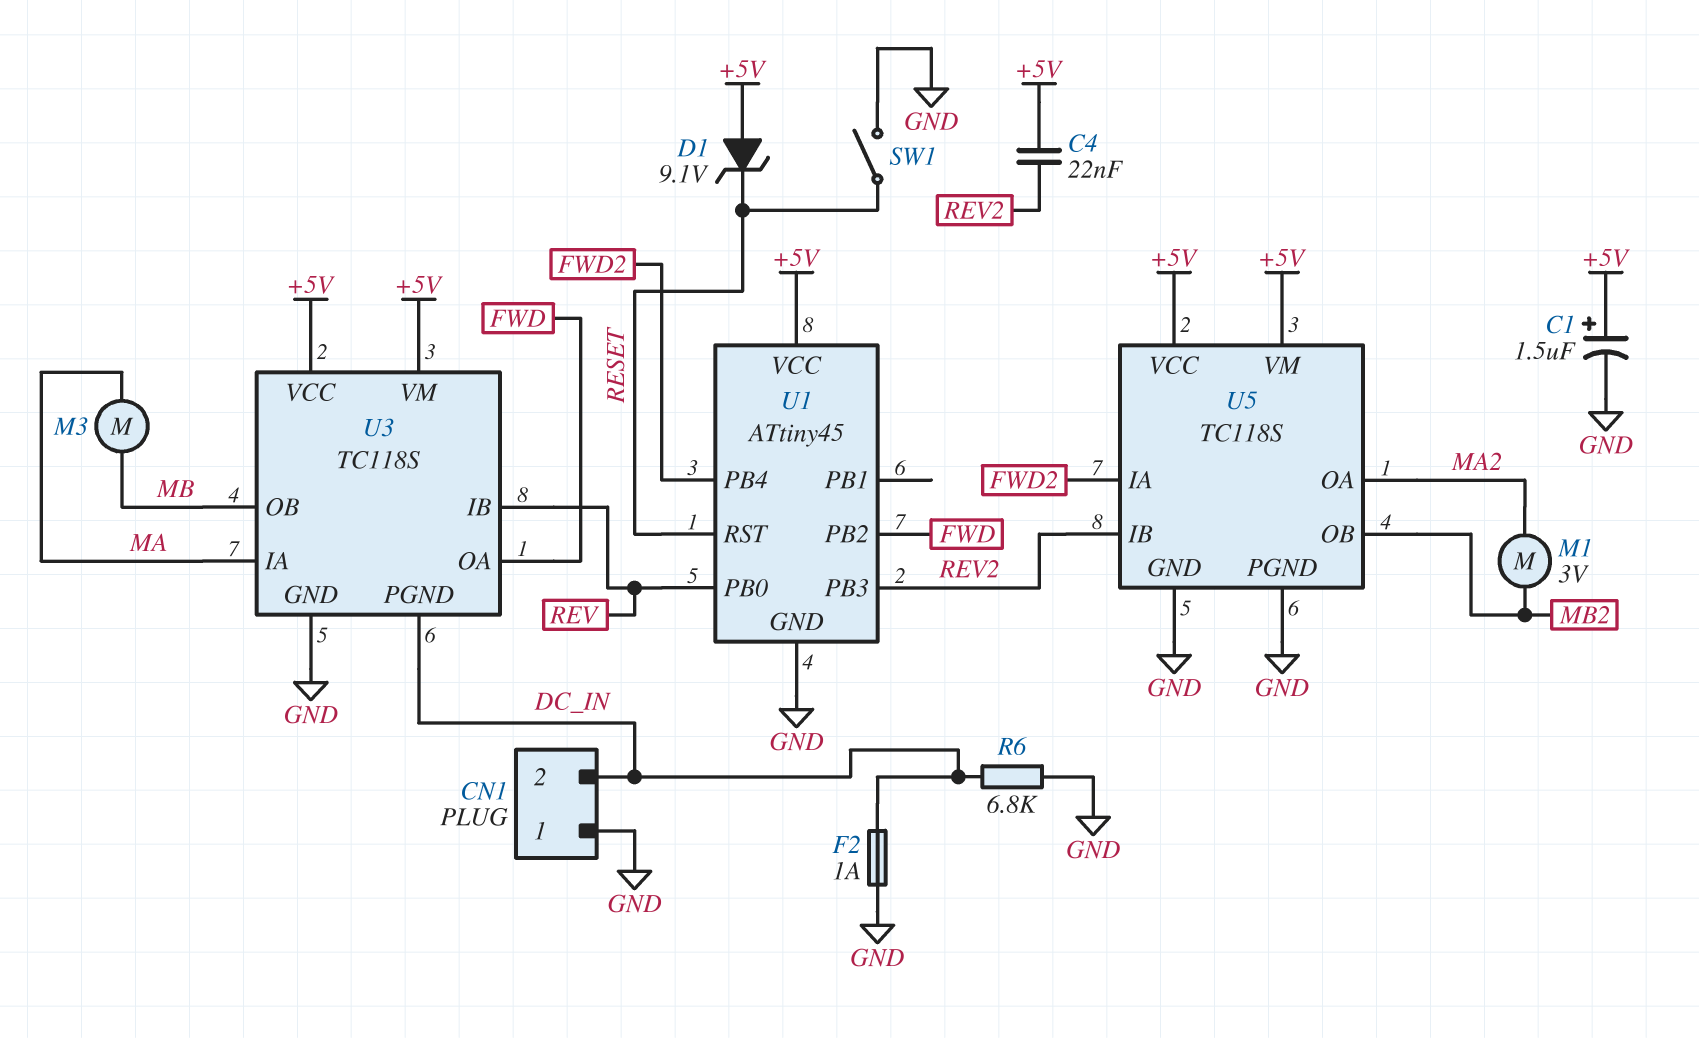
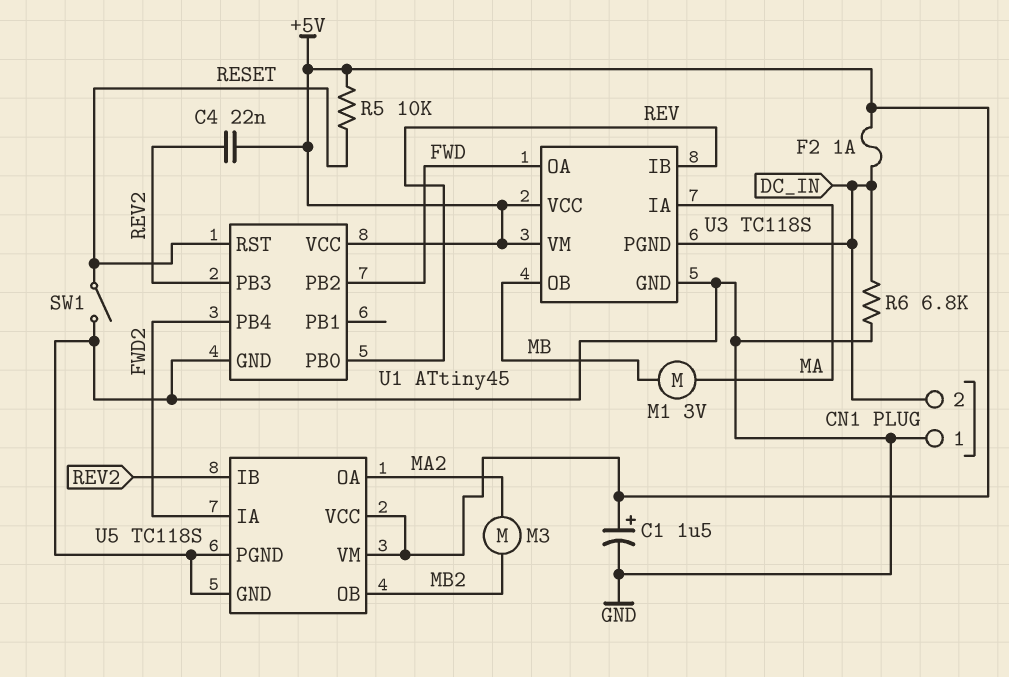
D1: zener 9.1V (A +5V, K RESET) -> none
F2: 1A (DC_IN, GND) -> 1A (+5V, DC_IN)
M1: motor 3V (MA2, MB2) -> motor 3V (MA, MB)
M3: motor (MA, MB) -> motor (MA2, MB2)
R5: none -> 10k (+5V, RESET)

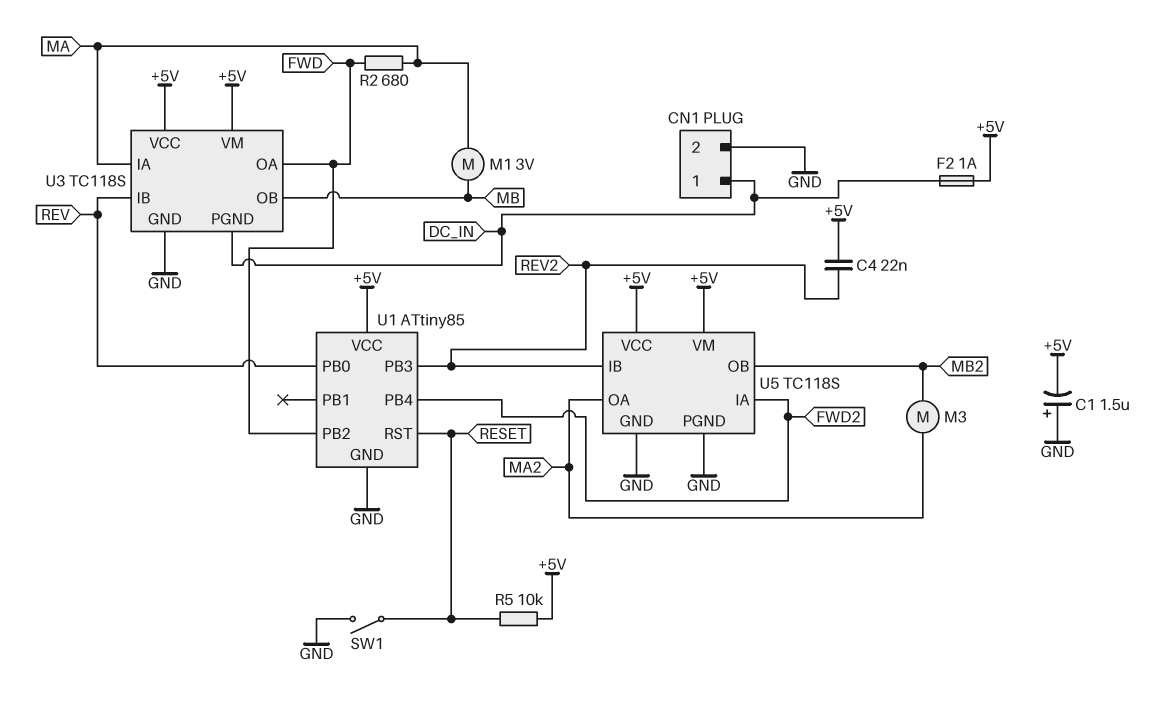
C1: 1.5uF (plus +5V, minus GND) -> 1.5uF (plus GND, minus +5V)
CN1 pin 1: GND -> DC_IN
CN1 pin 2: DC_IN -> GND
R2: none -> 680 (FWD, MA)
R6: 6.8k (DC_IN, GND) -> none
U1: ATtiny45 -> ATtiny85

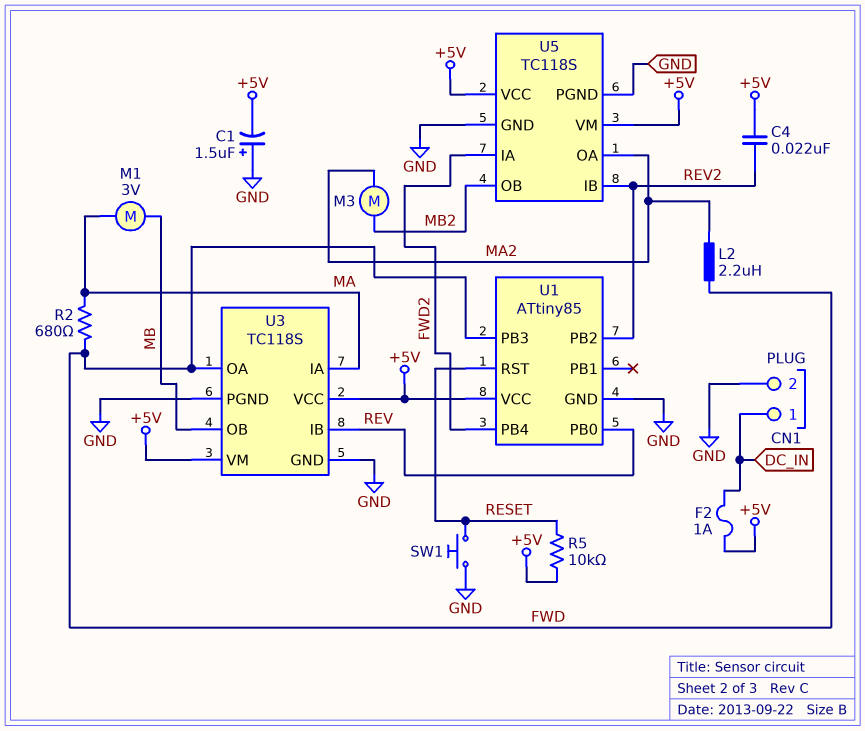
L2: none -> 2.2uH (FWD, MA2)
SW1: switch (GND, RESET) -> button (GND, RESET)
U1 pin PB2: FWD -> REV2
U1 pin PB3: REV2 -> FWD
U3 pin PGND: DC_IN -> GND

